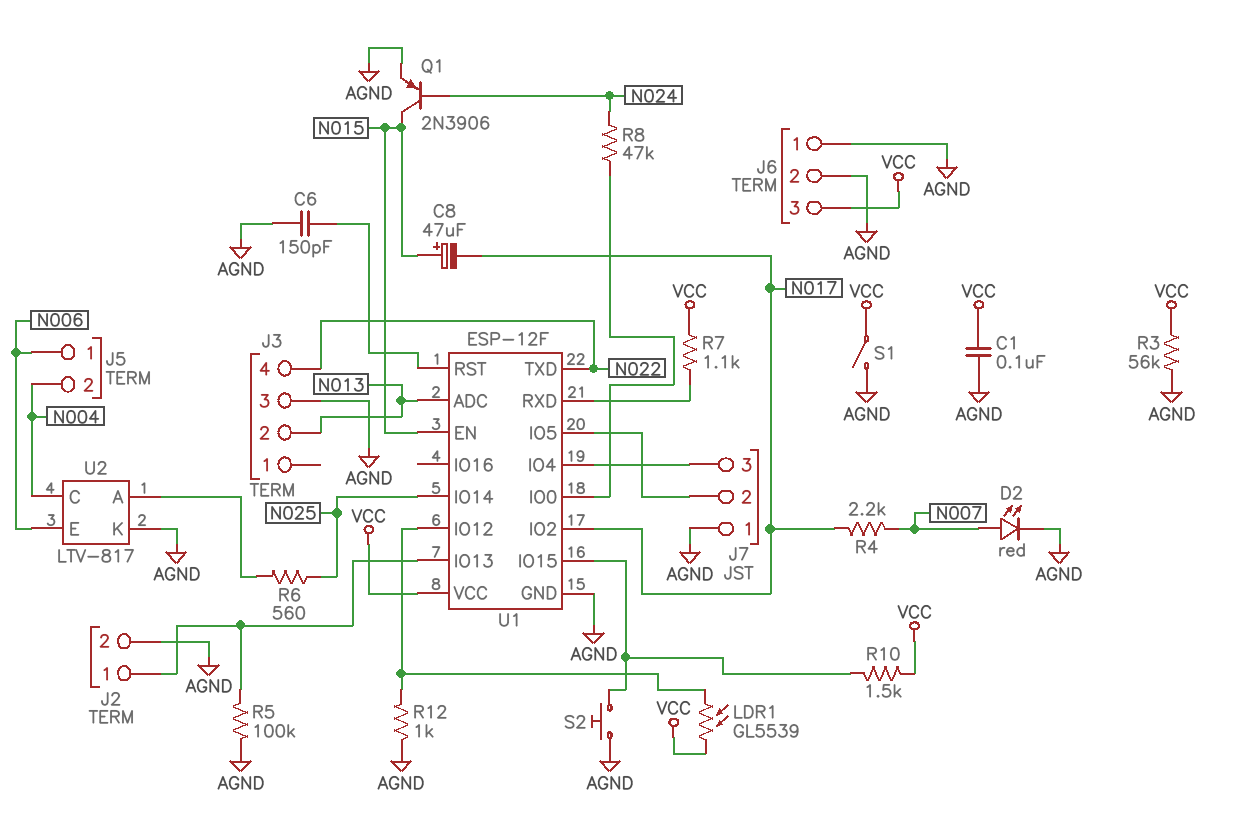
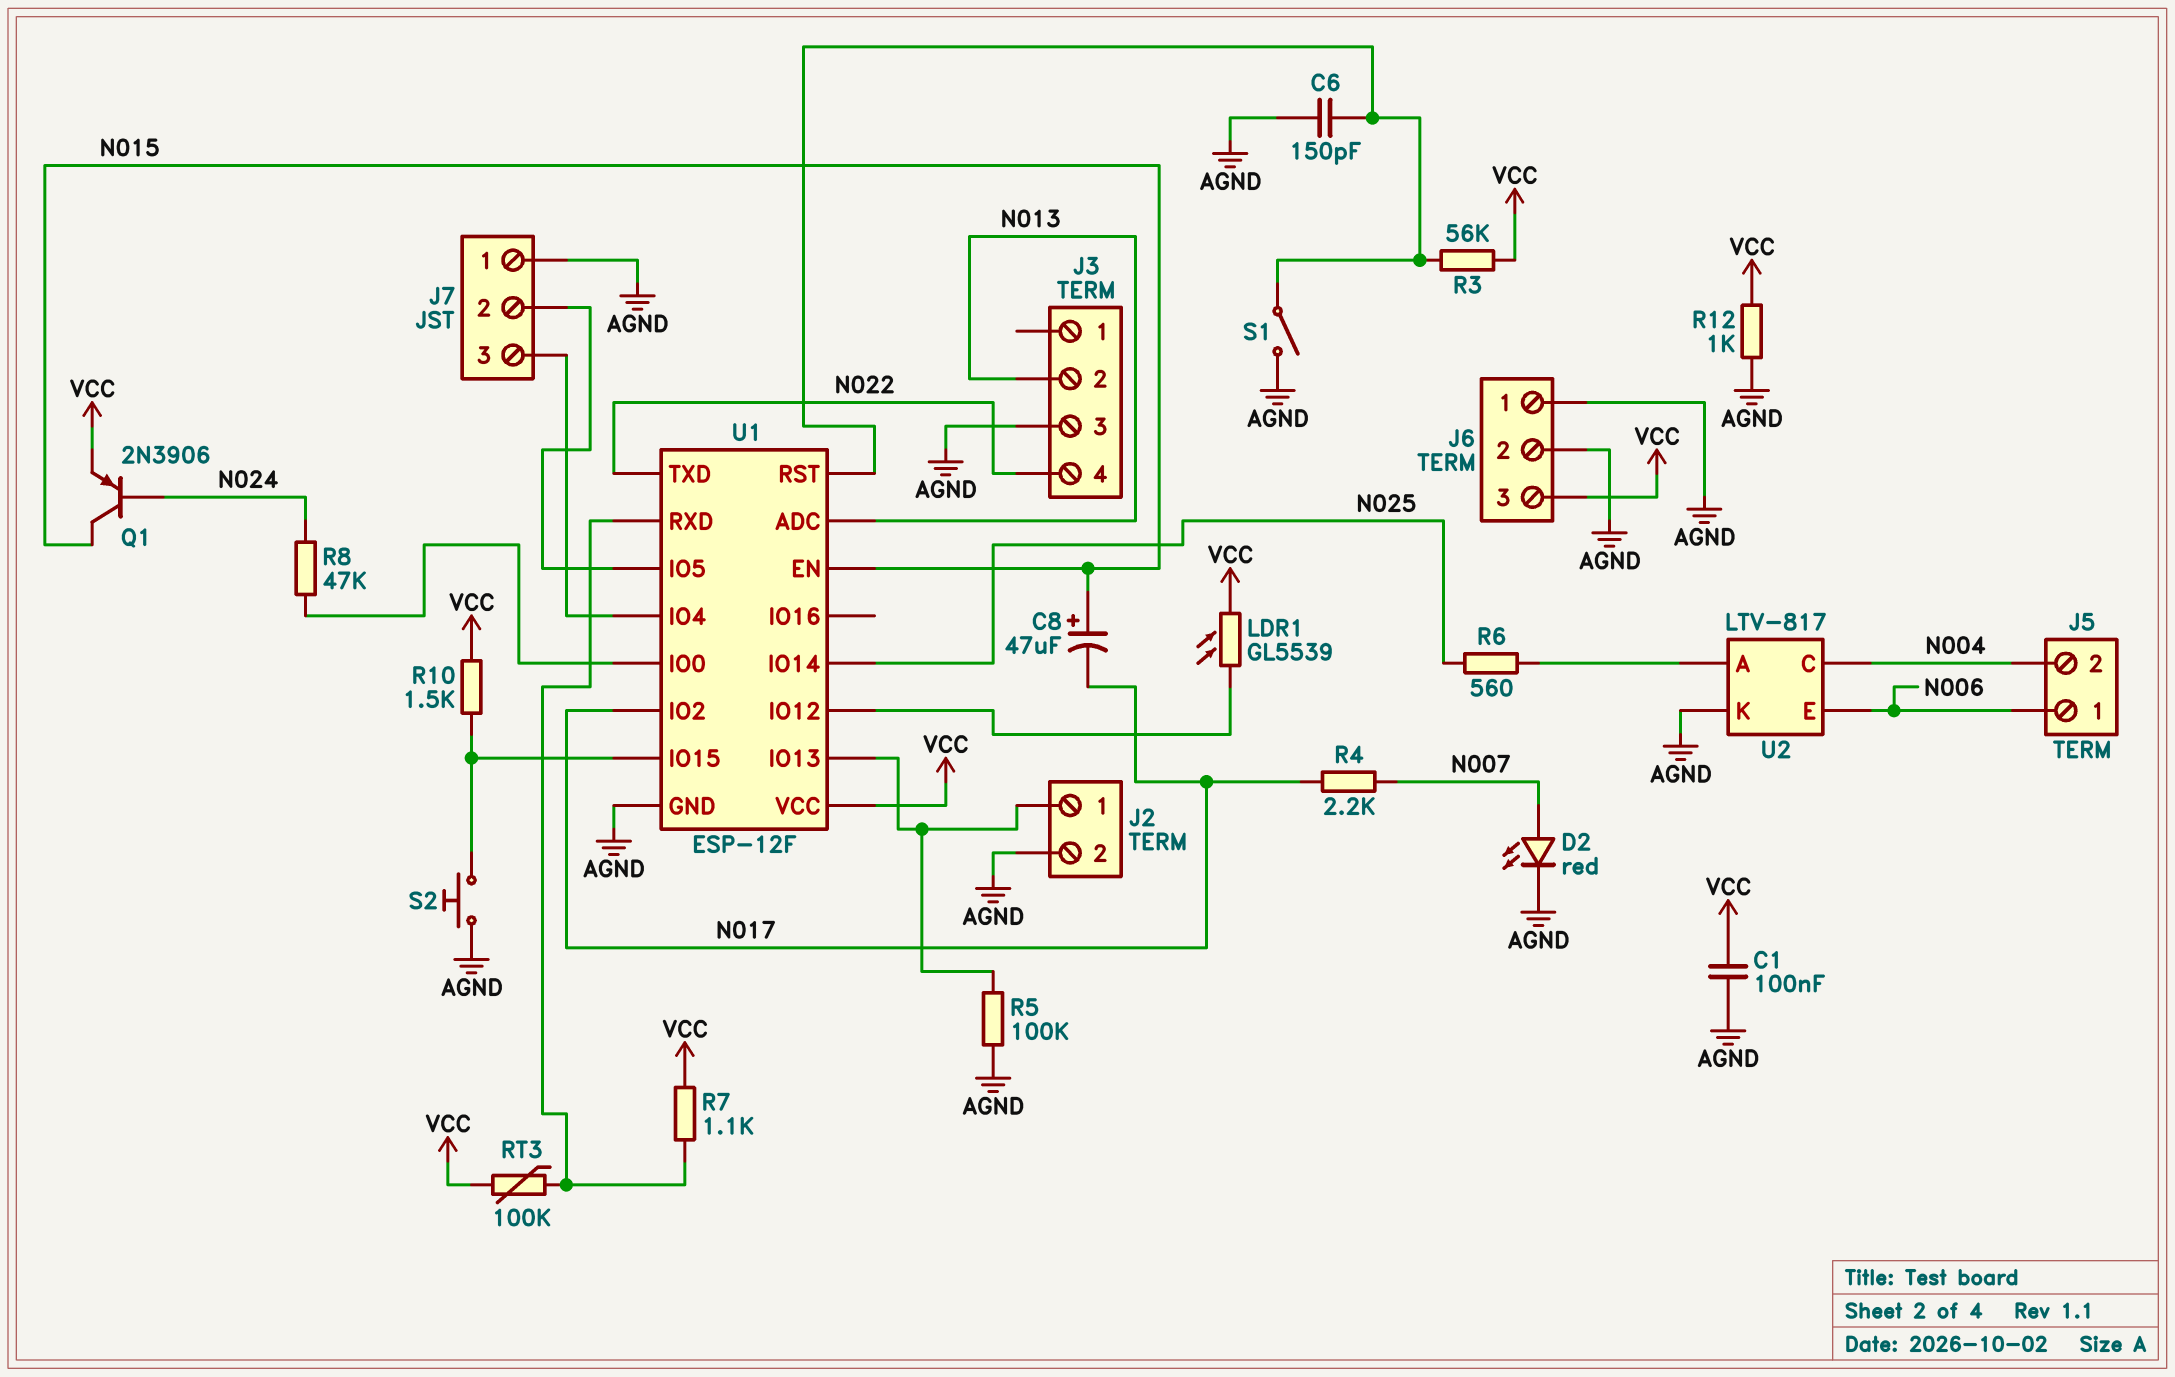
Q1: PNP 2N3906 (B N024, C N015, E AGND) -> PNP 2N3906 (B N024, C N015, E VCC)
R3: 56k (AGND, VCC) -> 56k (U1/RST, VCC)
R12: 1k (AGND, U1/IO12) -> 1k (AGND, VCC)
RT3: none -> 100k (U1/RXD, VCC)
S1: switch (AGND, VCC) -> switch (AGND, U1/RST)

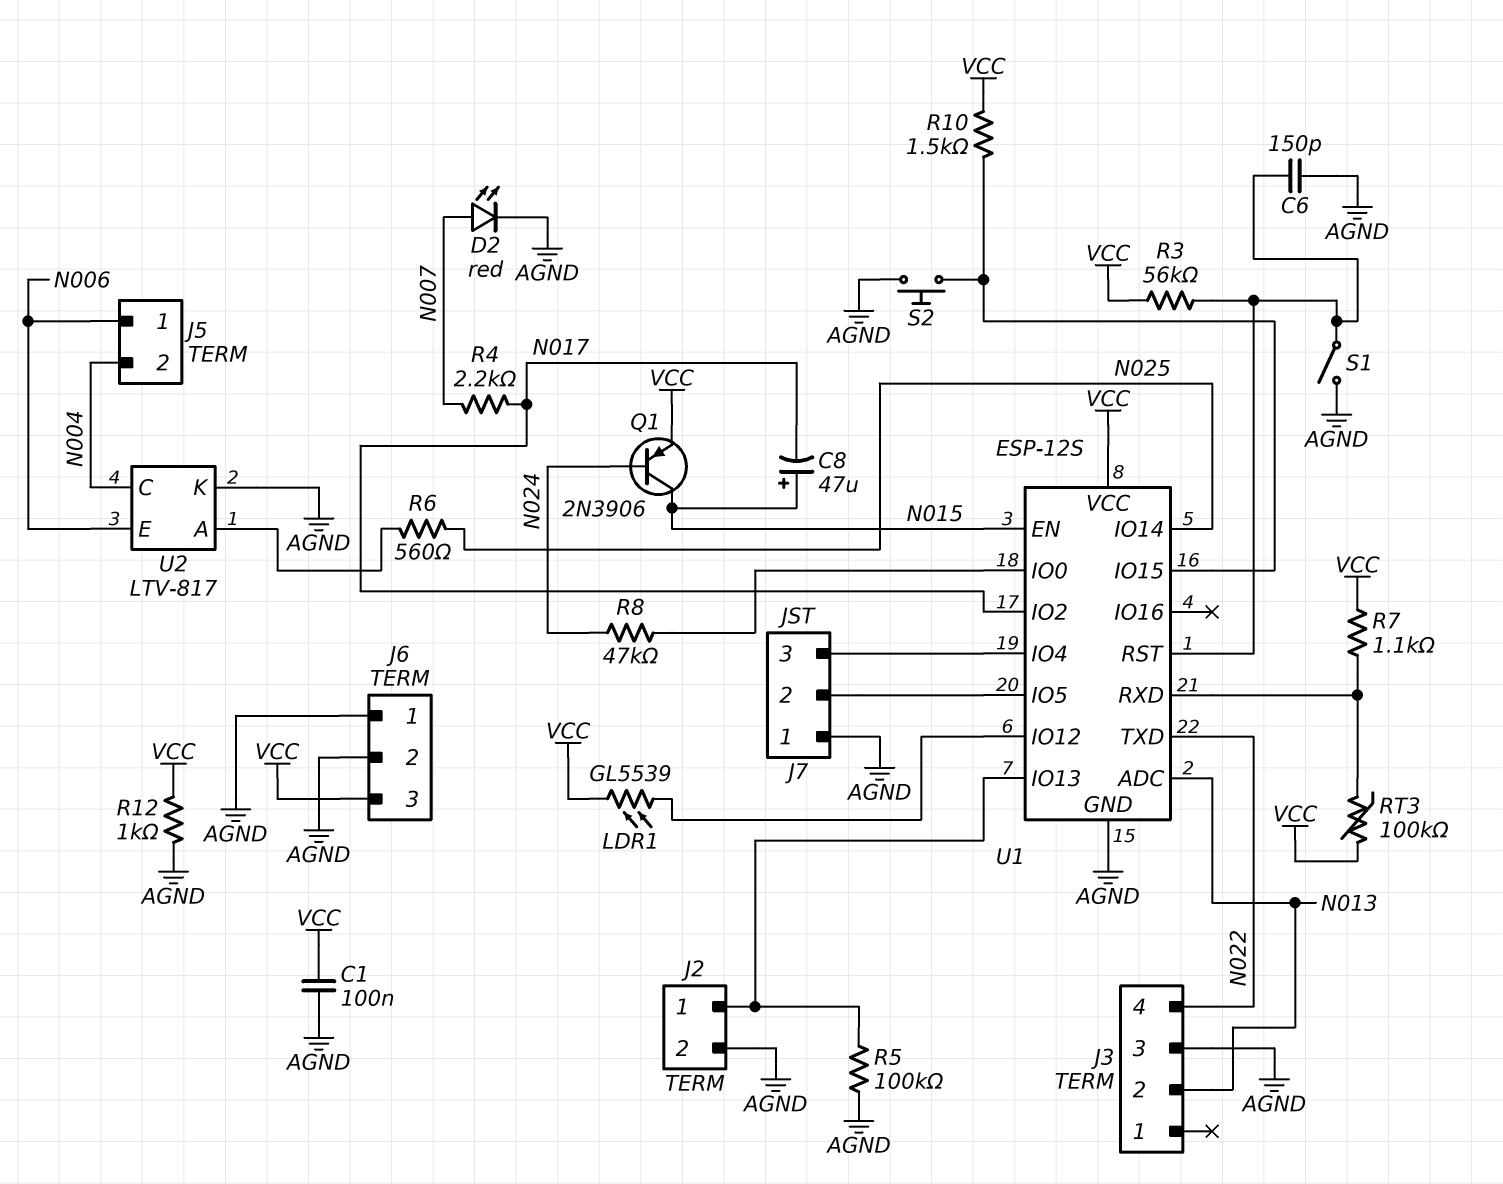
U1: ESP-12F -> ESP-12S

